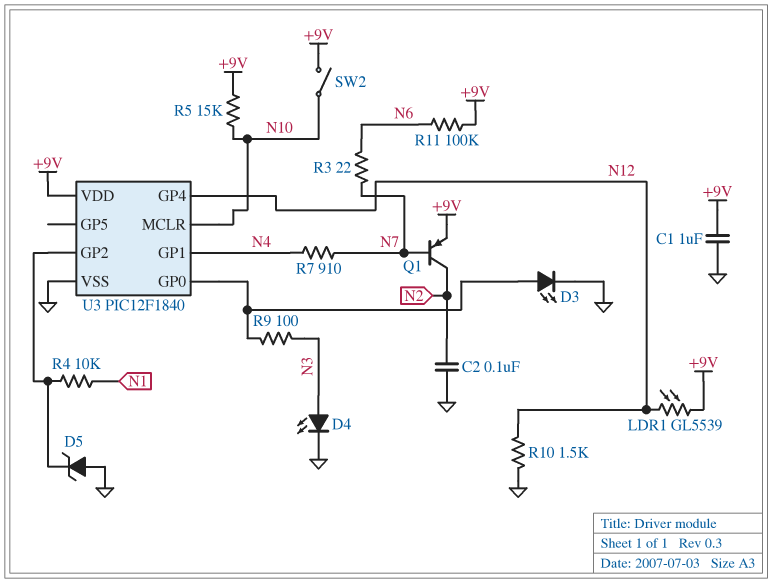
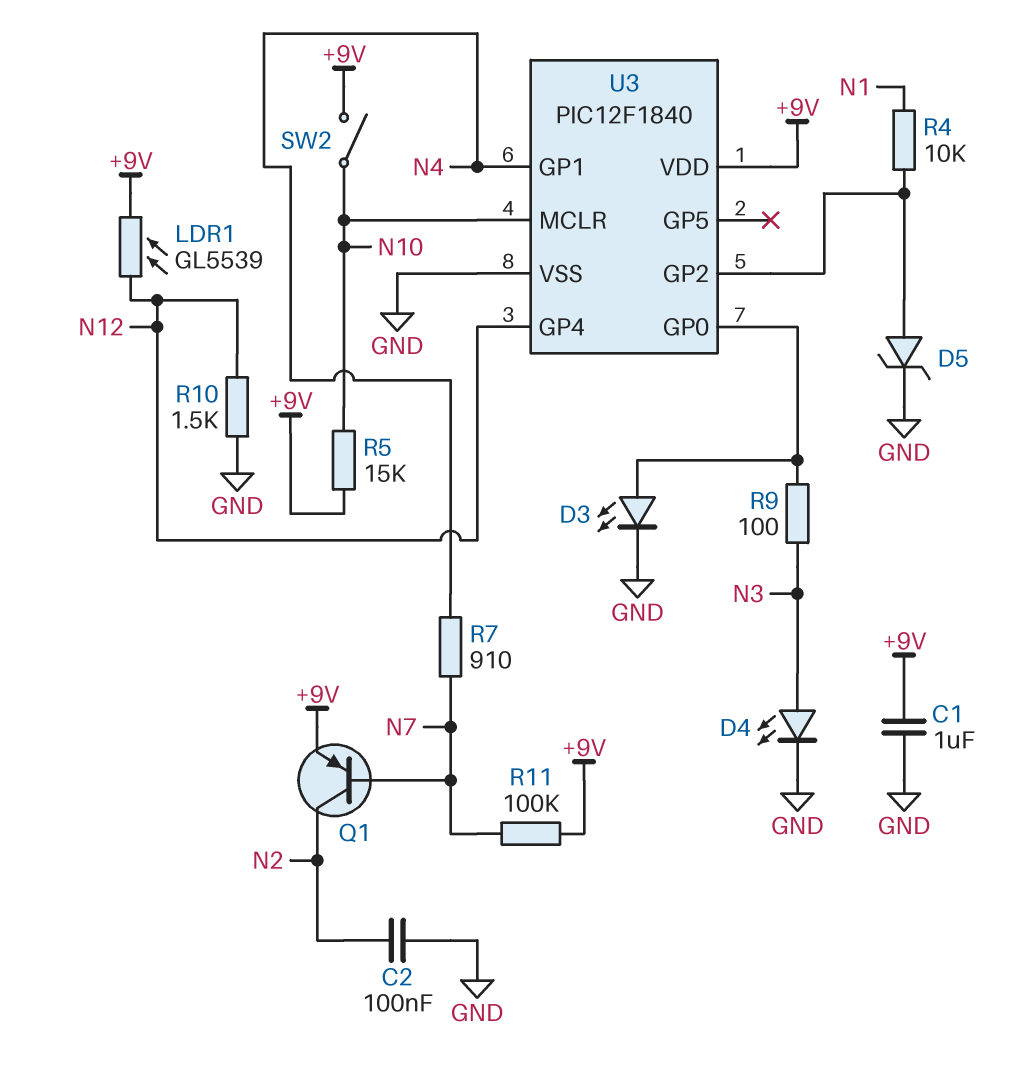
D5: zener (A GND, K U3/GP2) -> zener (A U3/GP2, K GND)
R3: 22 (N6, N7) -> none
R11: 100k (+9V, N6) -> 100k (+9V, N7)

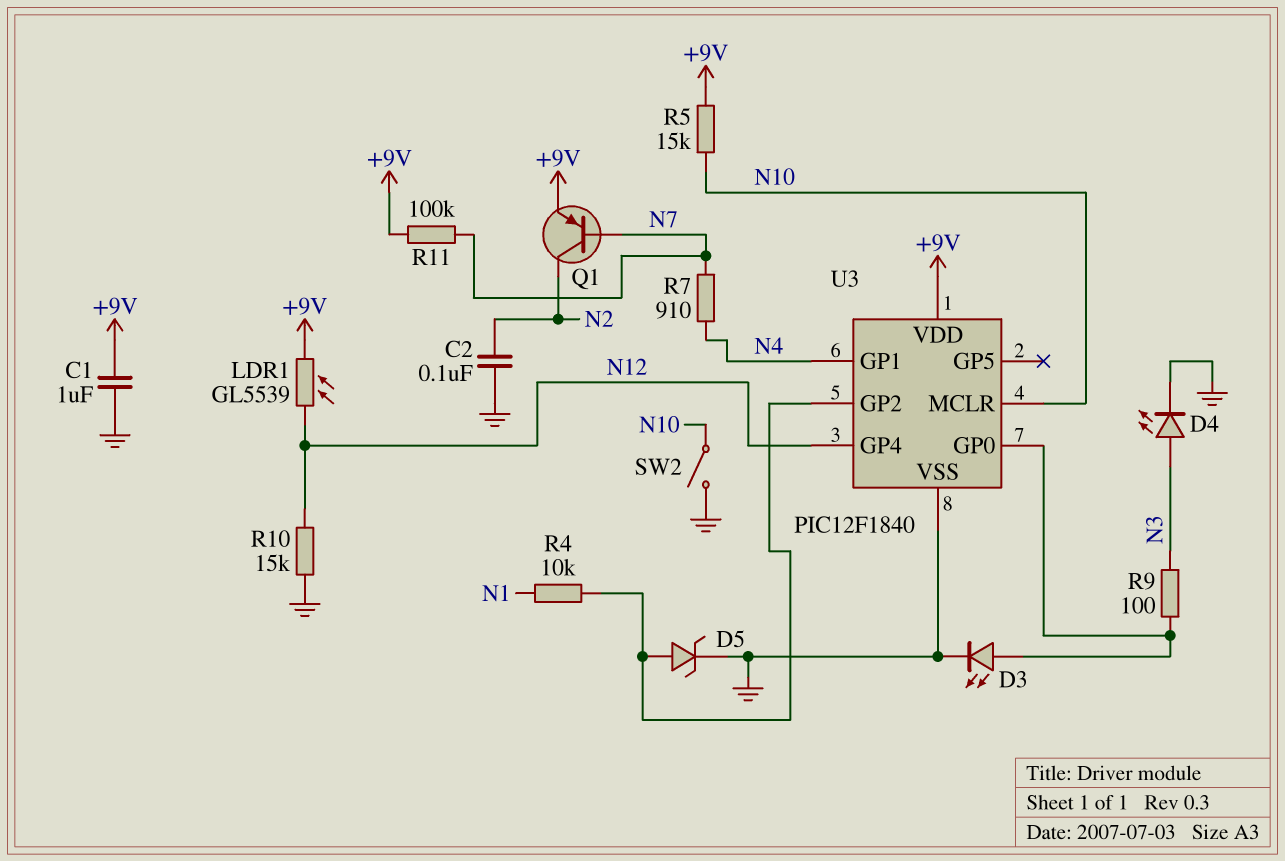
R10: 1.5k (GND, N12) -> 15k (GND, N12)
SW2: switch (+9V, N10) -> switch (GND, N10)

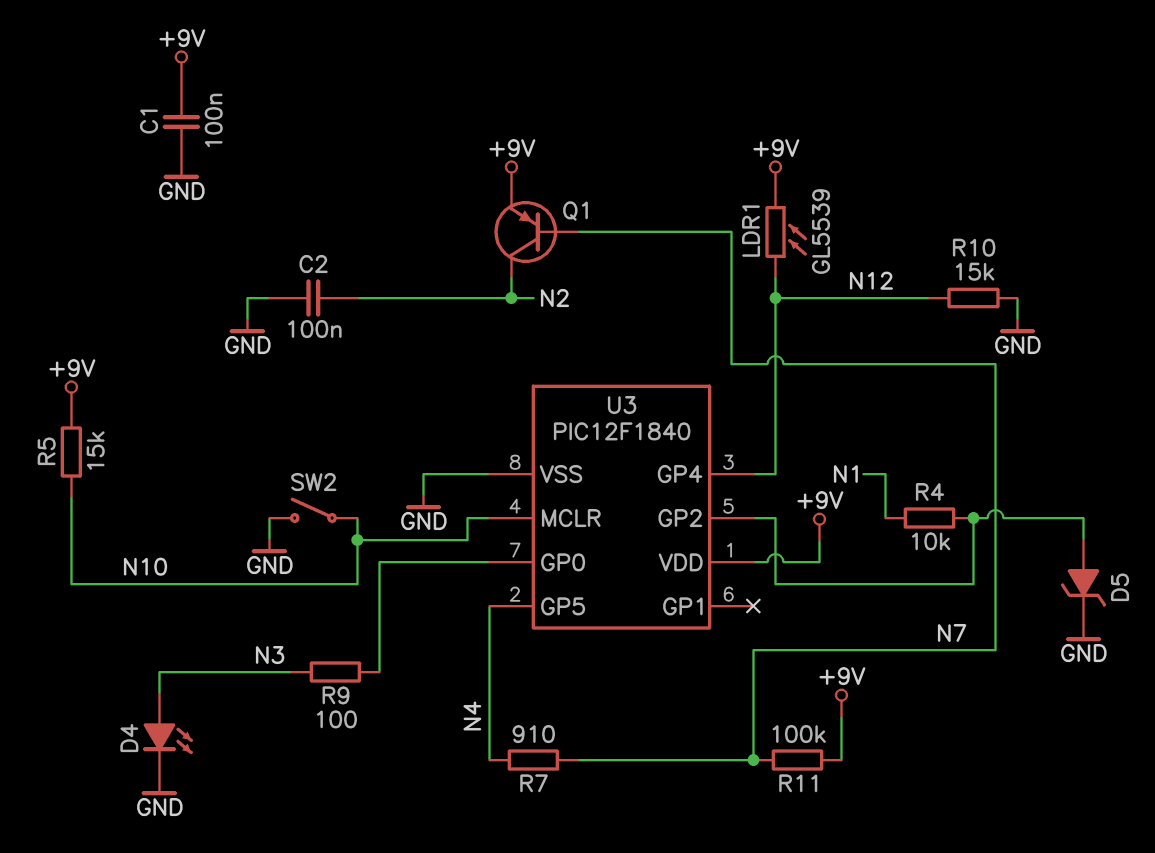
C1: 1uF (+9V, GND) -> 100nF (+9V, GND)
D3: LED (A U3/GP0, K GND) -> none
U3 pin GP1: N4 -> none
U3 pin GP5: none -> N4

